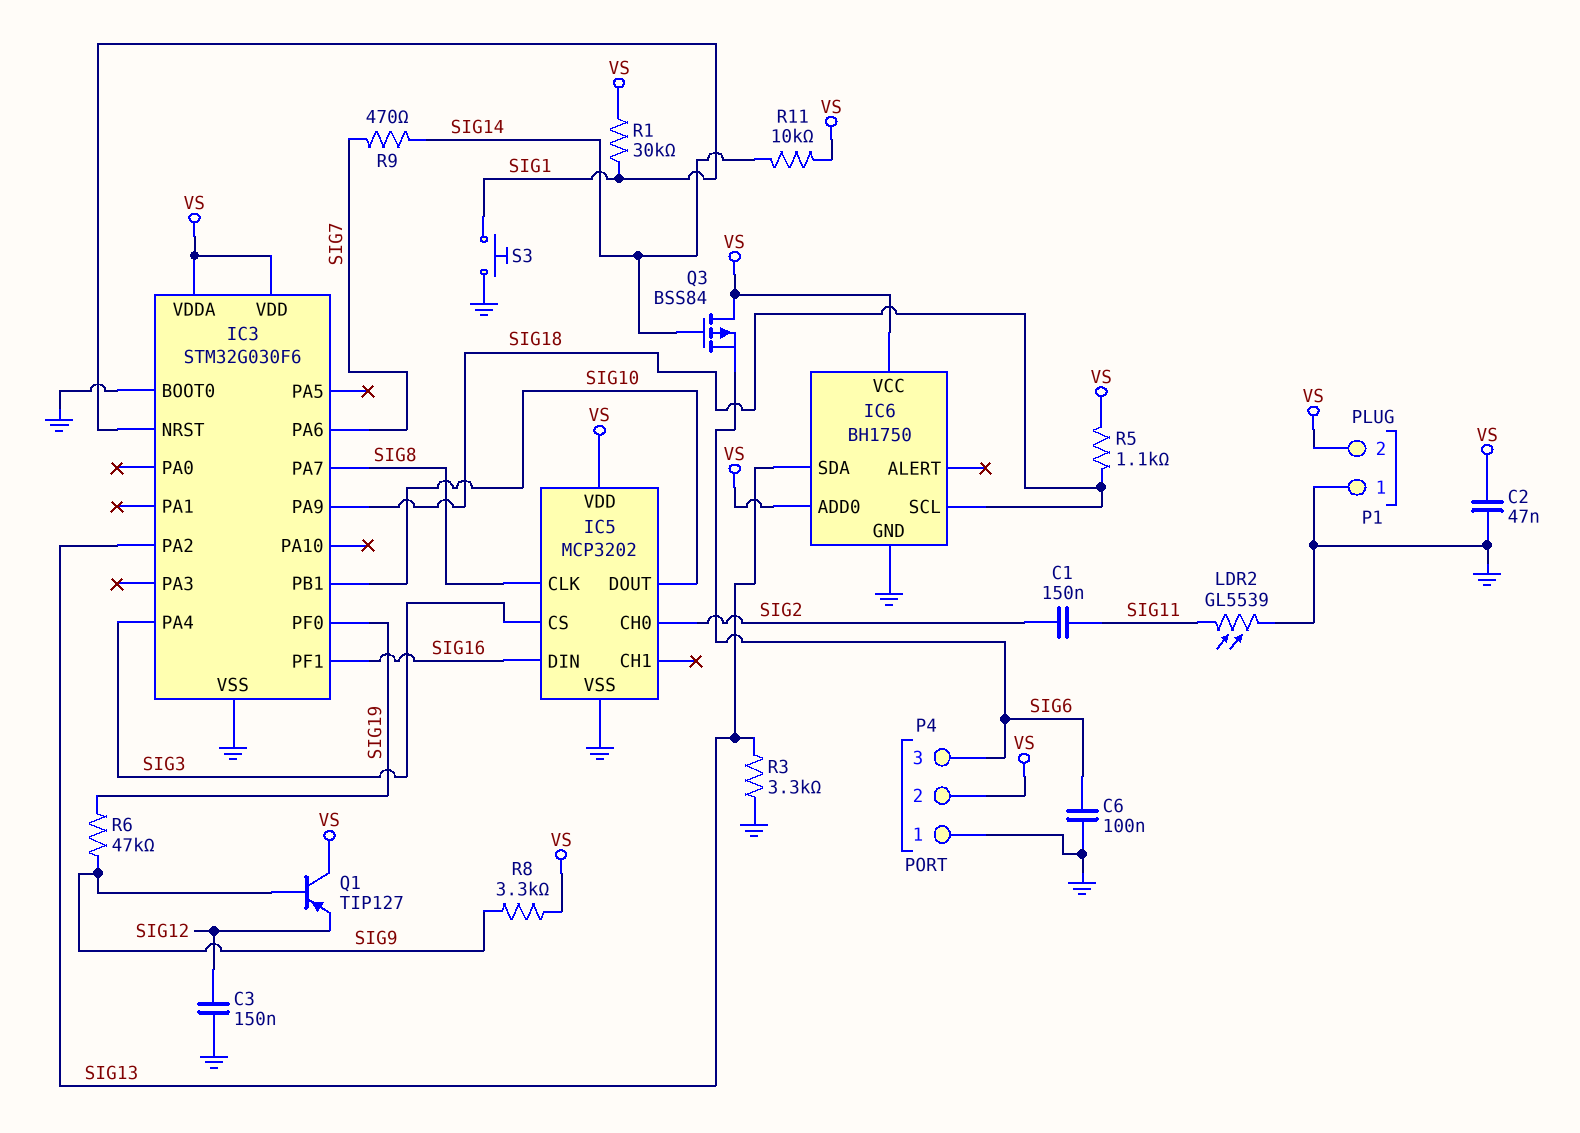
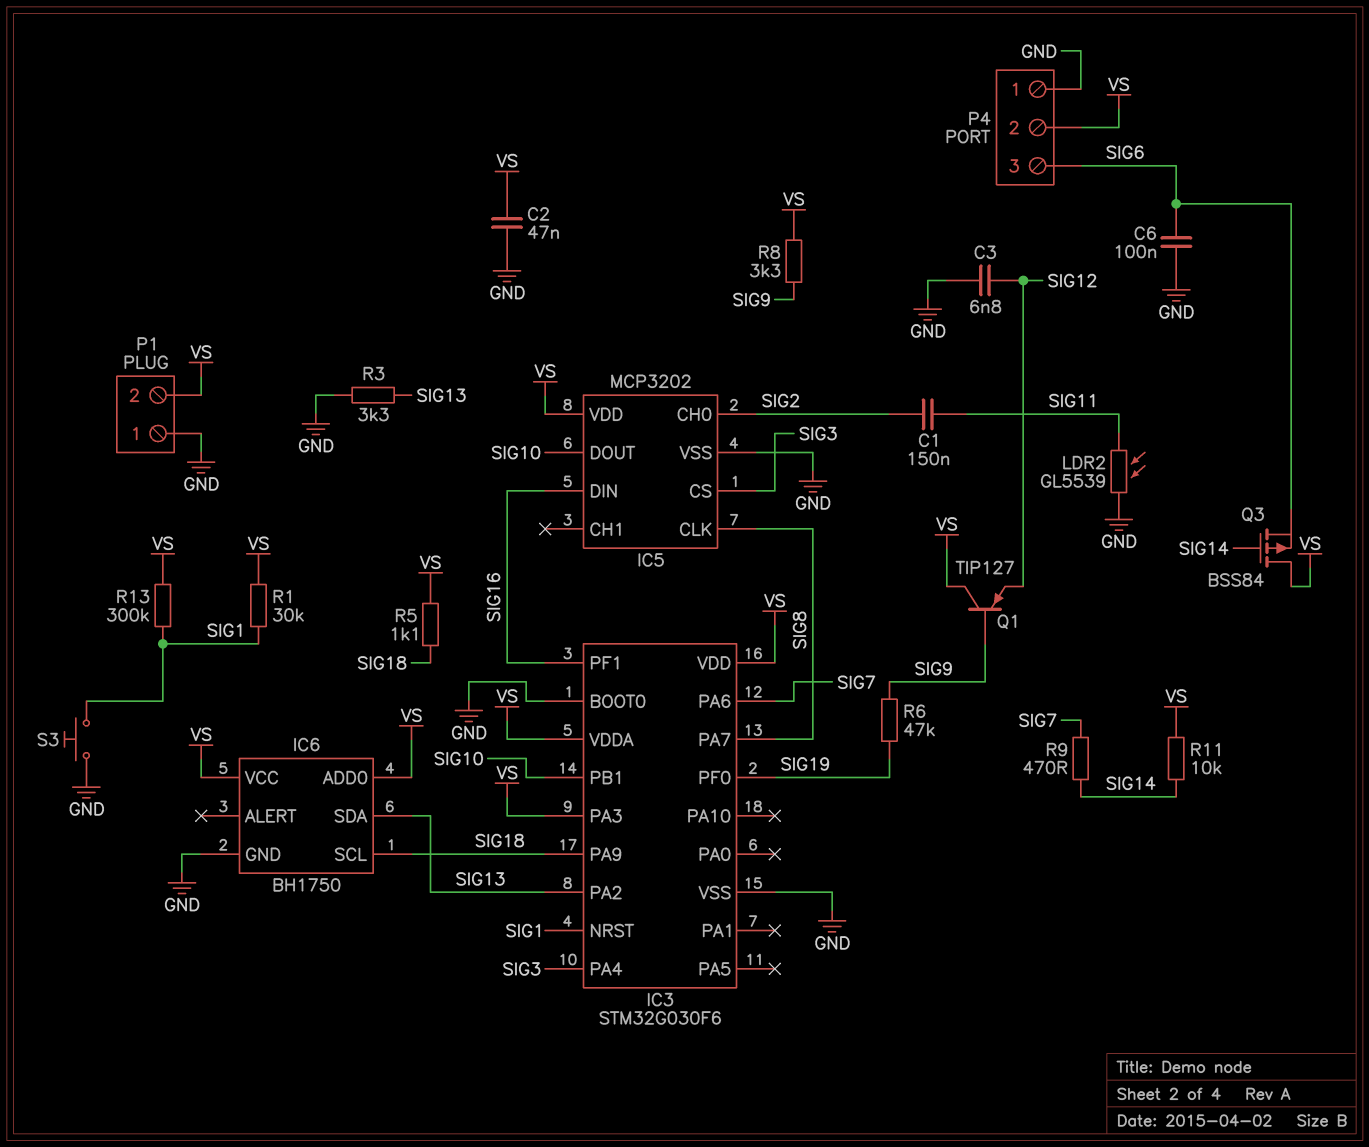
C3: 150nF (GND, SIG12) -> 6.8nF (GND, SIG12)
IC3 pin PA3: none -> VS
R13: none -> 300k (SIG1, VS)

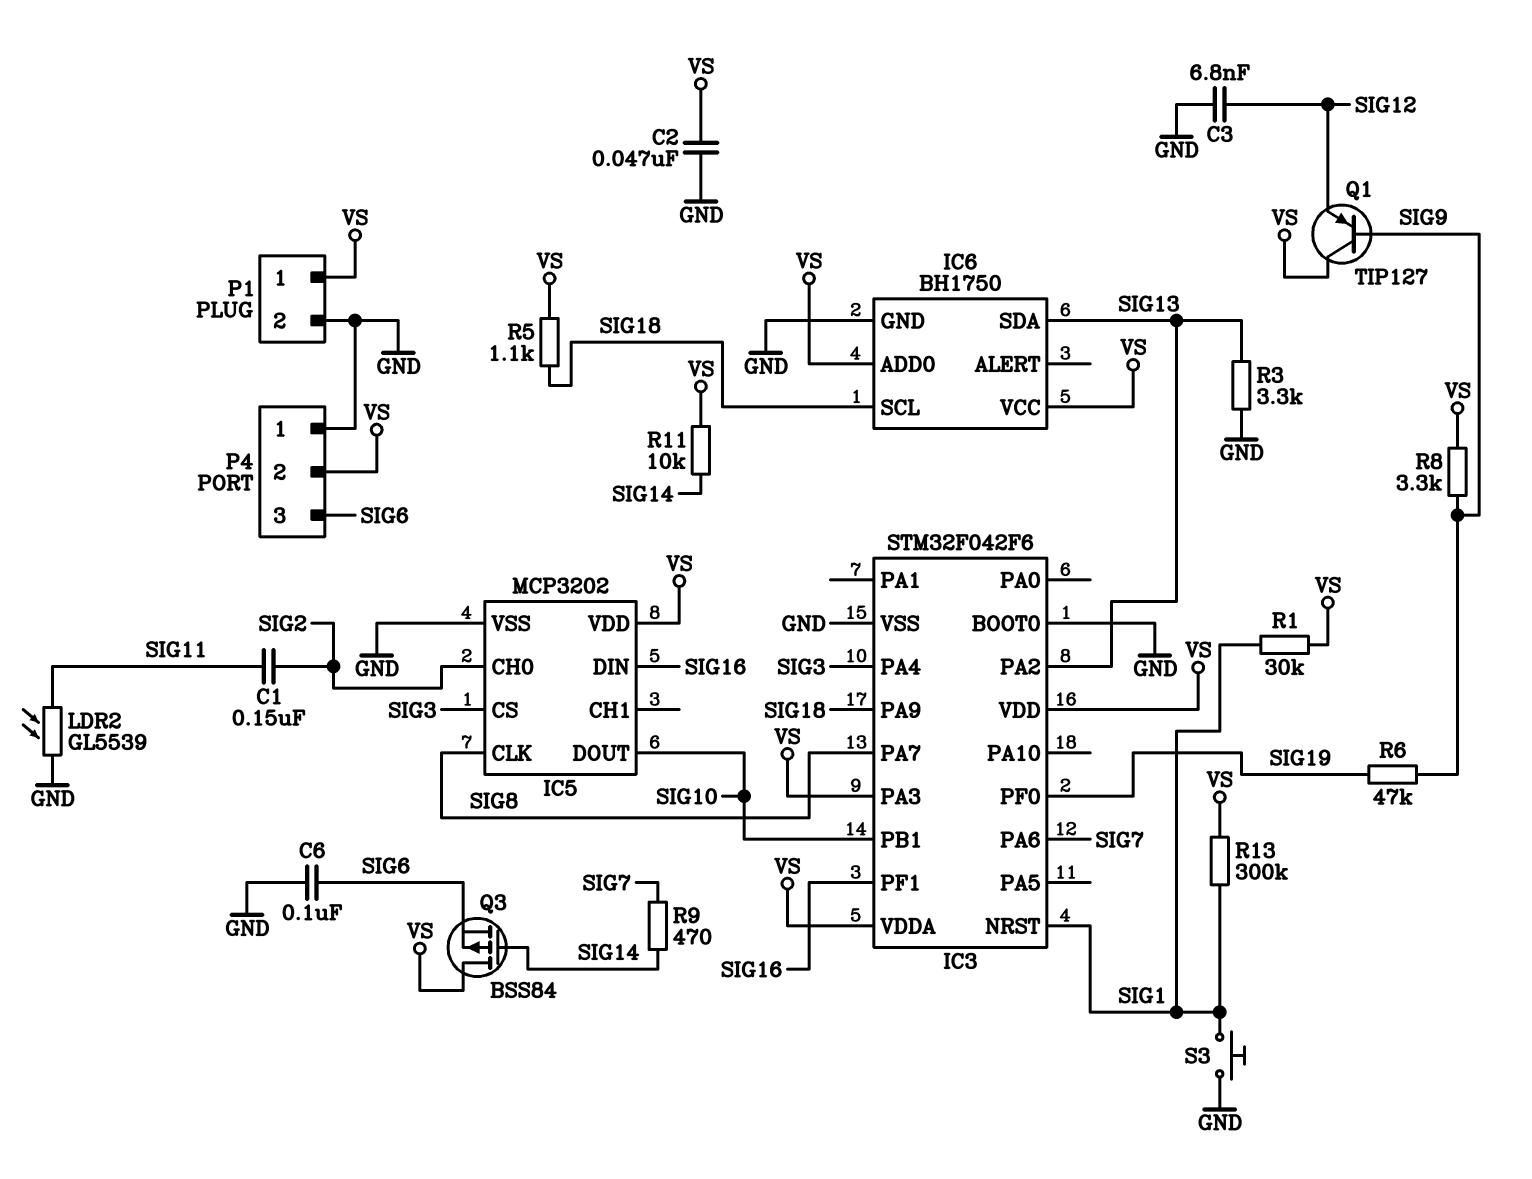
IC3: STM32G030F6 -> STM32F042F6
P1 pin 1: GND -> VS
P1 pin 2: VS -> GND

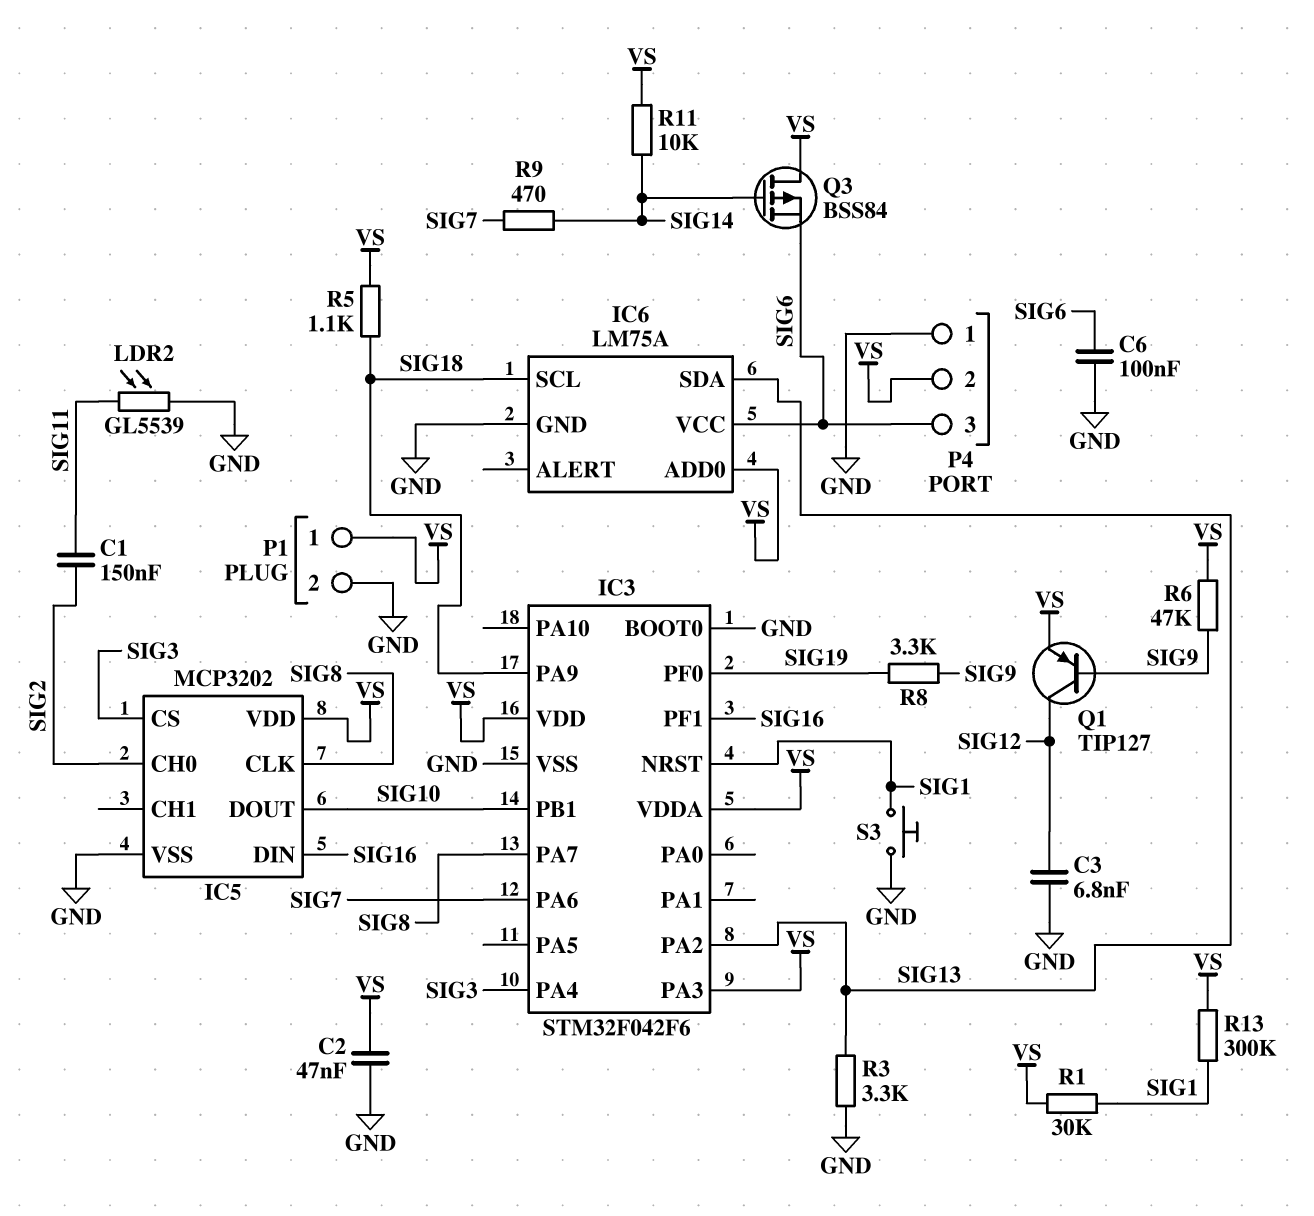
IC6: BH1750 -> LM75A
IC6 pin VCC: VS -> SIG6
Q1: PNP TIP127 (B SIG9, C VS, E SIG12) -> PNP TIP127 (B SIG9, C SIG12, E VS)
R6: 47k (SIG9, SIG19) -> 47k (SIG9, VS)
R8: 3.3k (SIG9, VS) -> 3.3k (SIG9, SIG19)

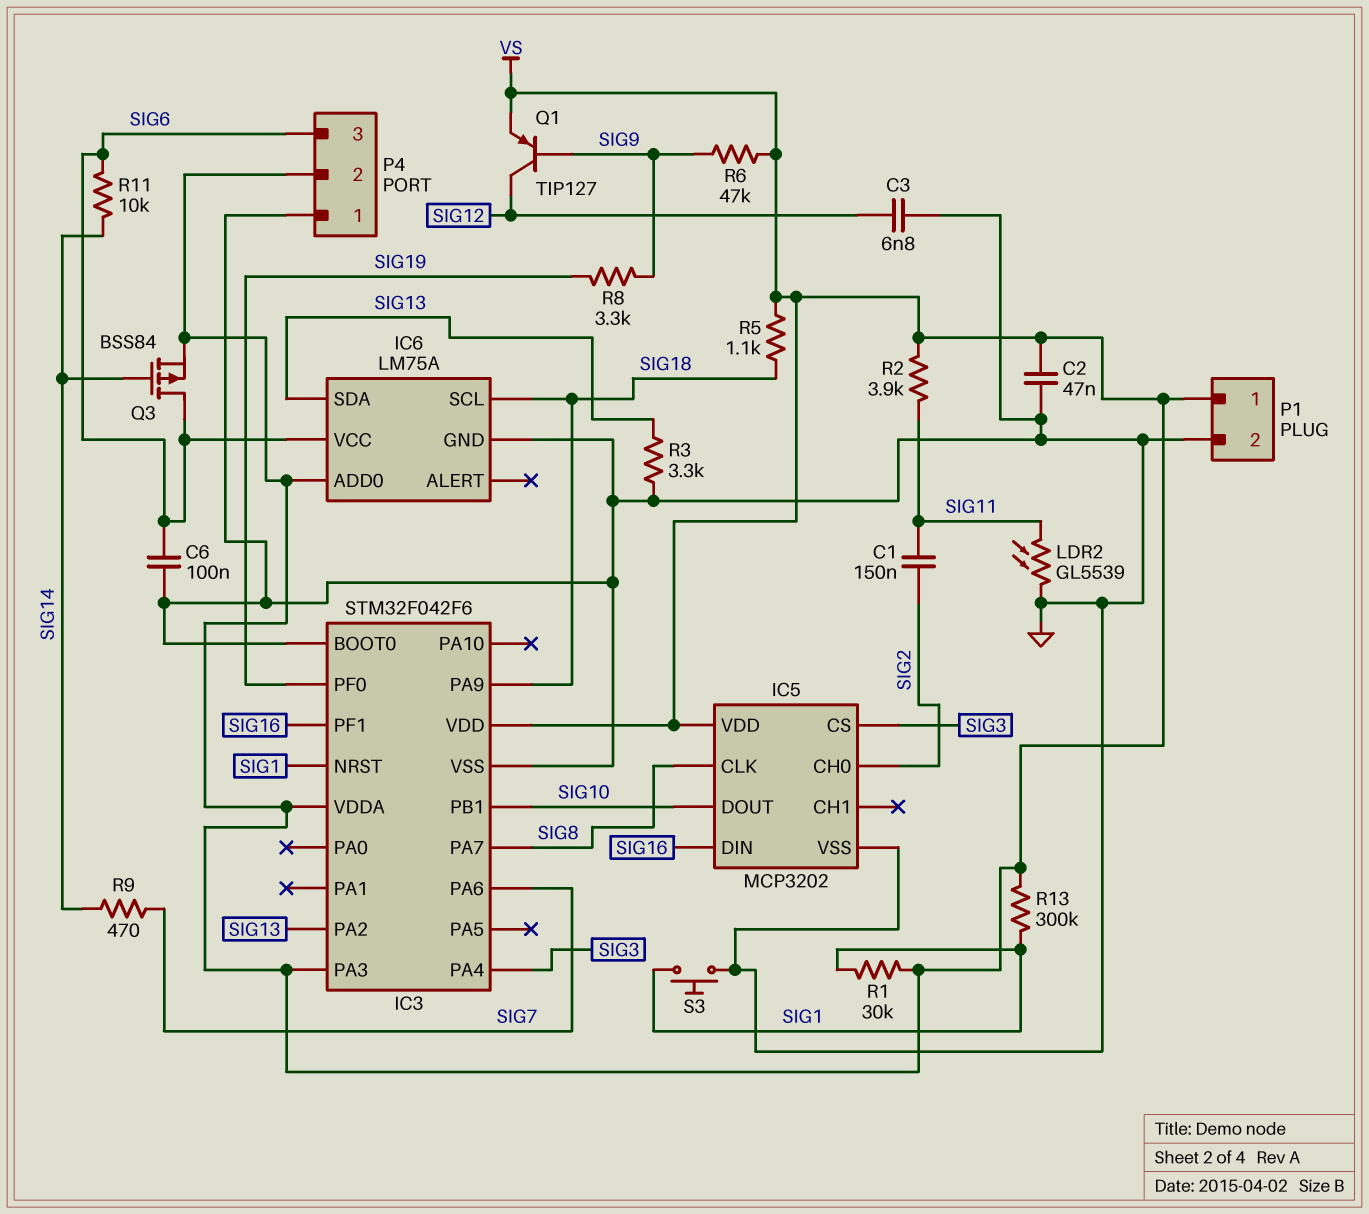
Q3: PMOS BSS84 (G SIG14, D VS, S SIG6) -> PMOS BSS84 (G SIG14, D SIG6, S VS)
R2: none -> 3.9k (SIG11, VS)
R11: 10k (SIG14, VS) -> 10k (SIG6, SIG14)

